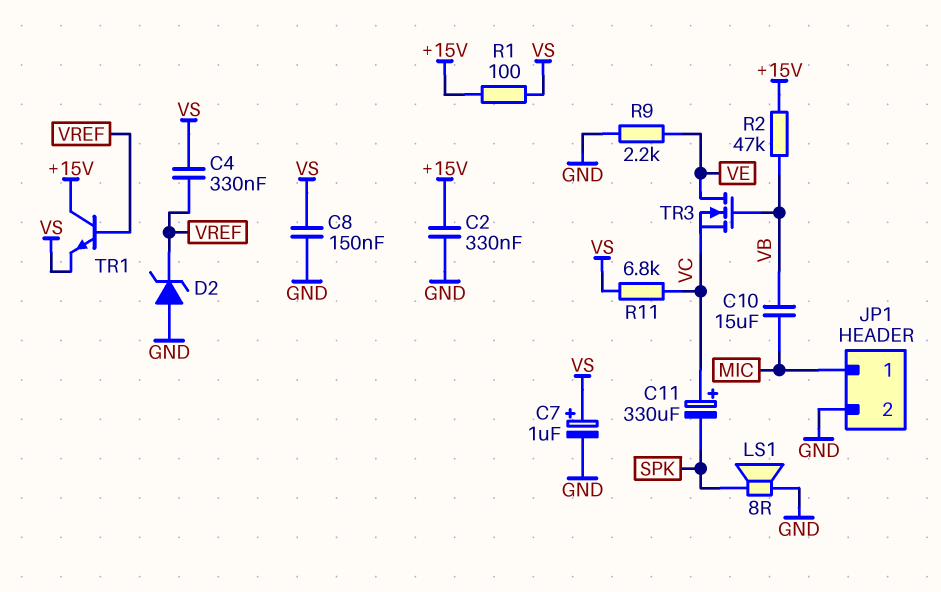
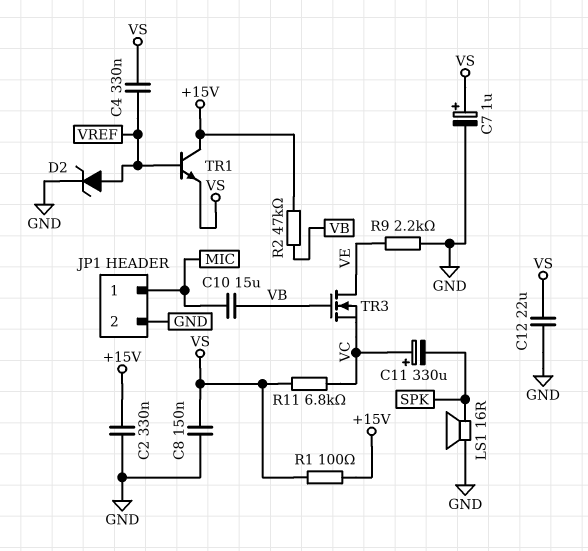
C12: none -> 22uF (GND, VS)
D2: zener (A GND, K VREF) -> zener (A VREF, K GND)
LS1: speaker 8R (GND, SPK) -> speaker 16R (GND, SPK)

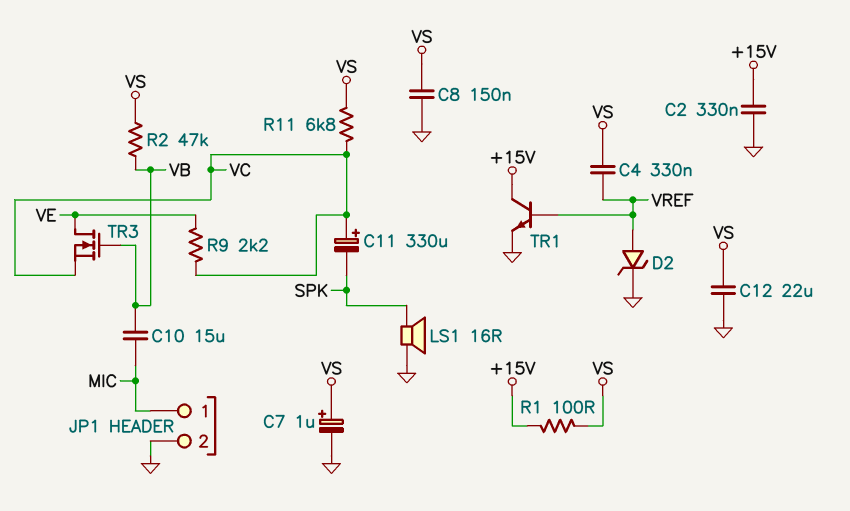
R2: 47k (+15V, VB) -> 47k (VB, VS)
R9: 2.2k (GND, VE) -> 2.2k (VC, VE)
TR1: NPN (B VREF, C +15V, E VS) -> NPN (B VREF, C +15V, E GND)

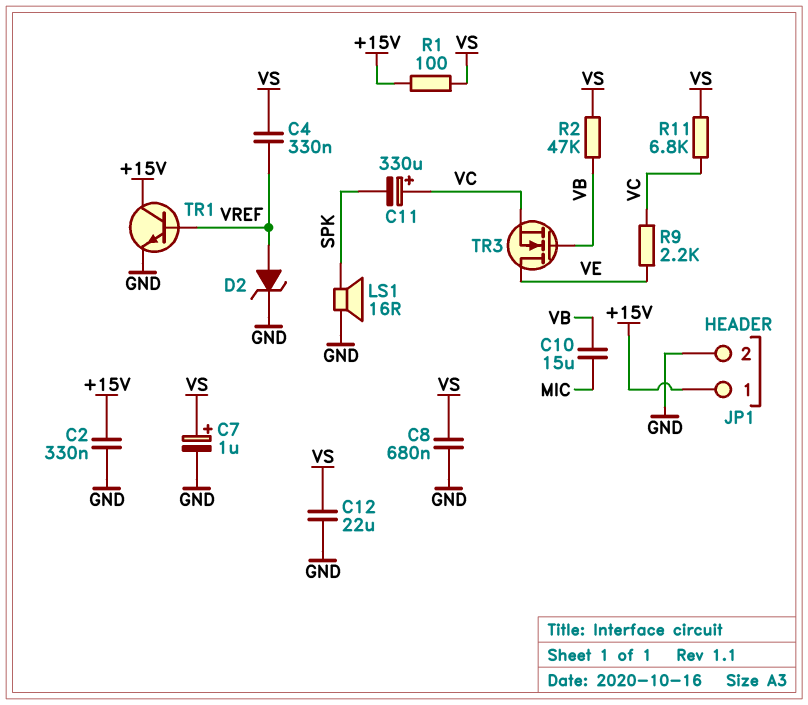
C8: 150nF (GND, VS) -> 680nF (GND, VS)
JP1 pin 1: MIC -> +15V

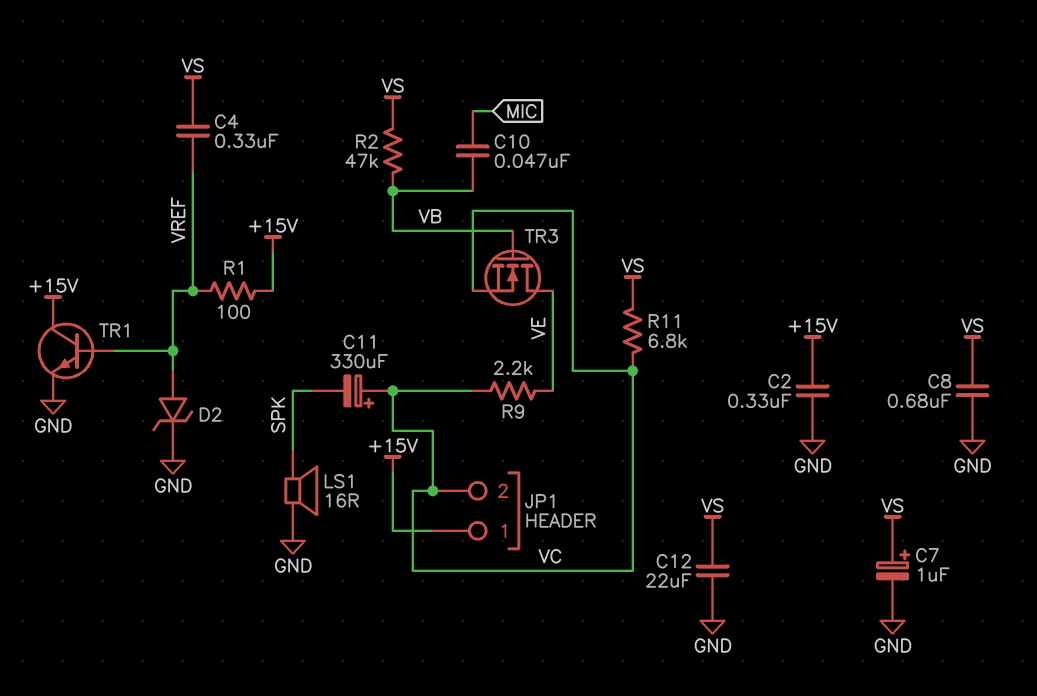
C10: 15uF (MIC, VB) -> 47nF (MIC, VB)
JP1 pin 2: GND -> VC
R1: 100 (+15V, VS) -> 100 (+15V, VREF)

